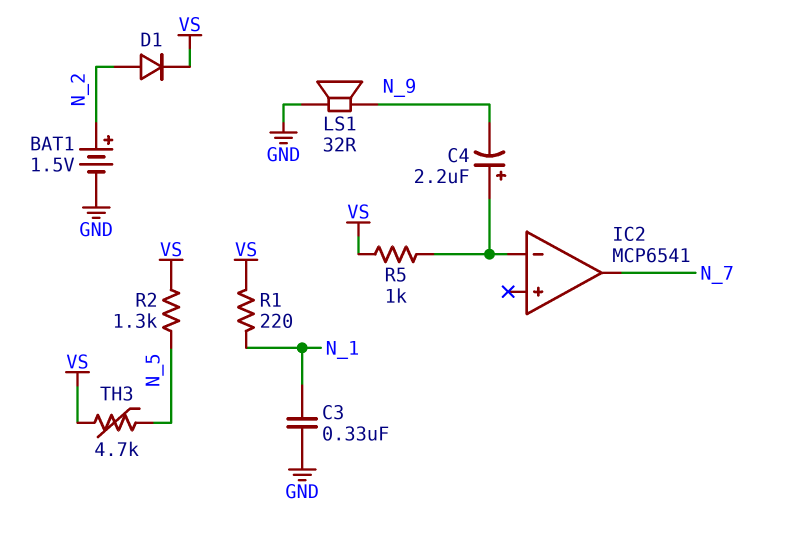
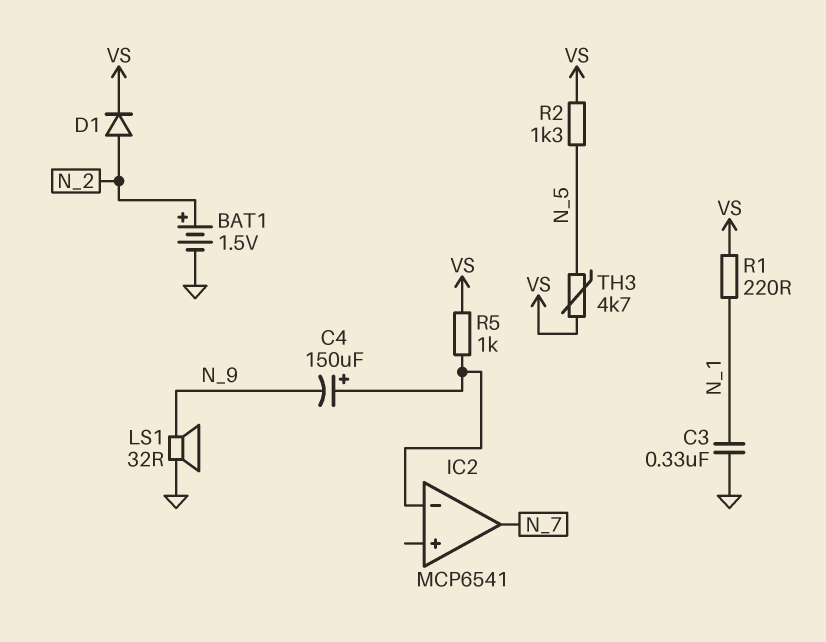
C4: 2.2uF (plus IC2/in-, minus N_9) -> 150uF (plus IC2/in-, minus N_9)

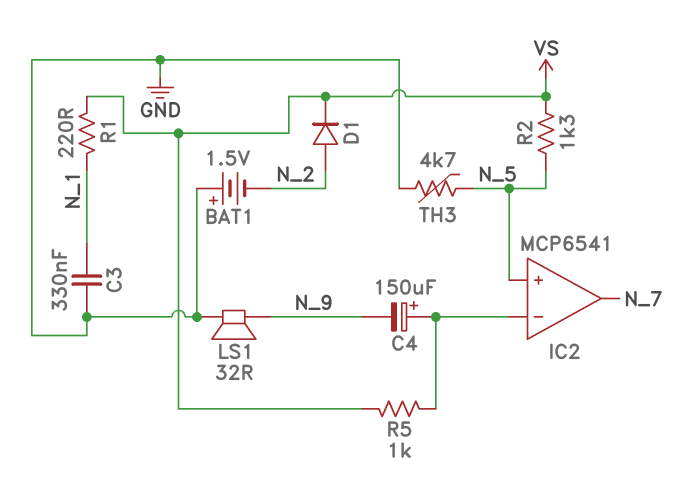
BAT1: 1.5V (plus N_2, minus GND) -> 1.5V (plus GND, minus N_2)
IC2 pin in+: none -> N_5
TH3: 4.7k (N_5, VS) -> 4.7k (GND, N_5)

